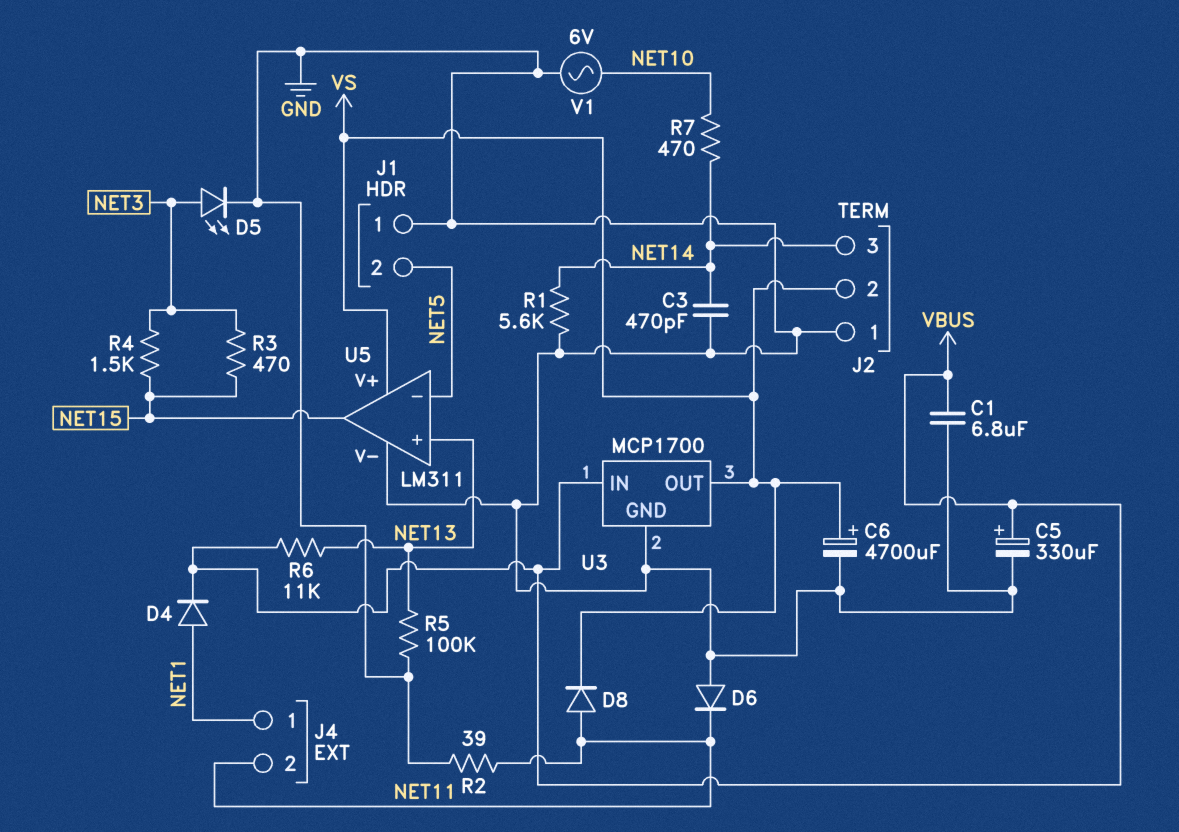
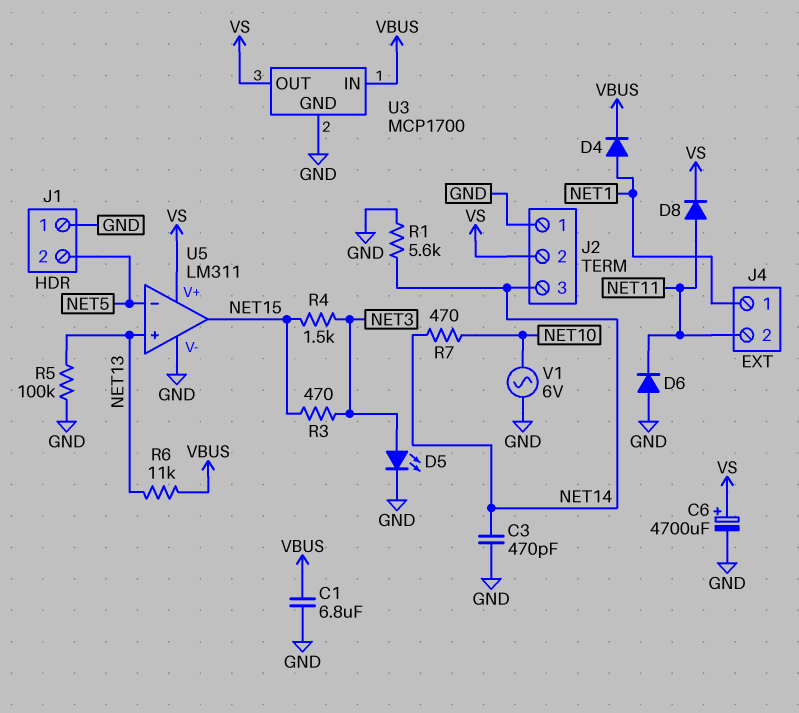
C5: 330uF (plus VBUS, minus GND) -> none
R2: 39 (GND, NET11) -> none

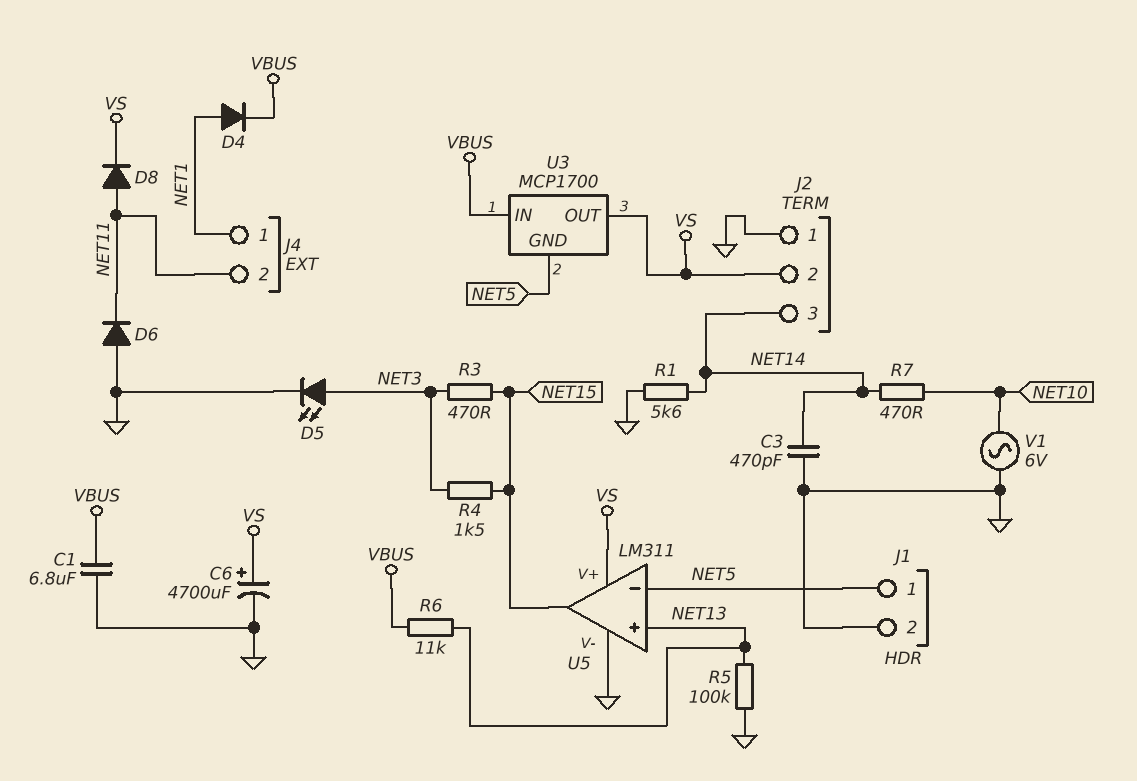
J1 pin 1: GND -> NET5
J1 pin 2: NET5 -> GND
U3 pin GND: GND -> NET5

